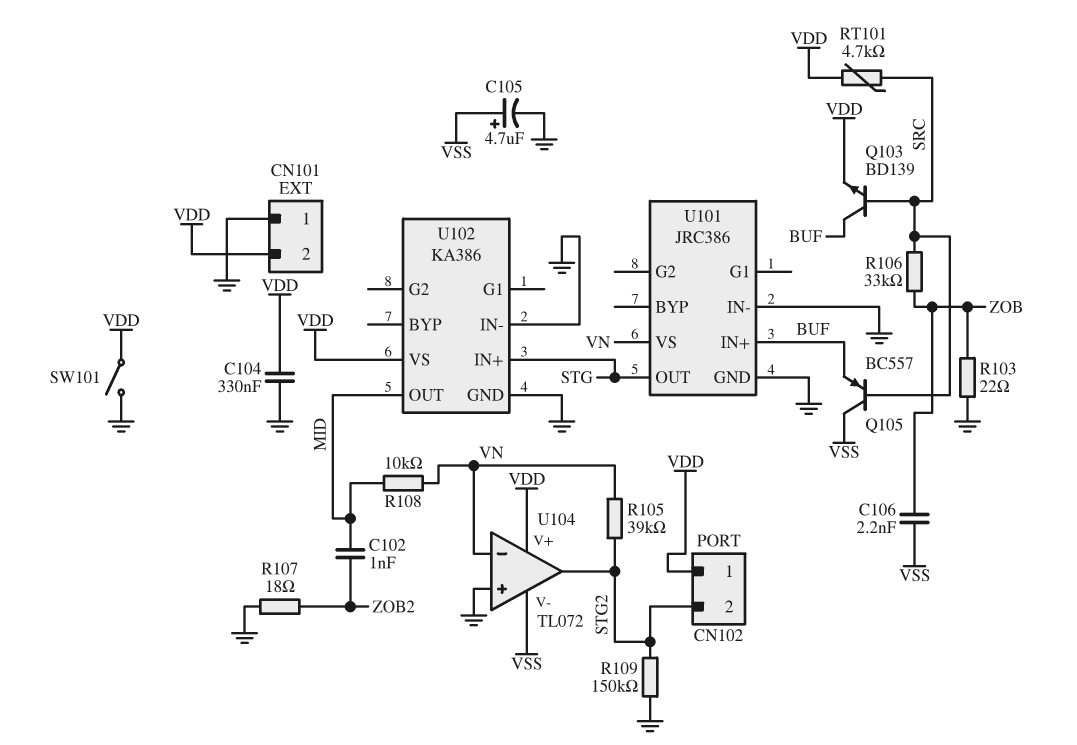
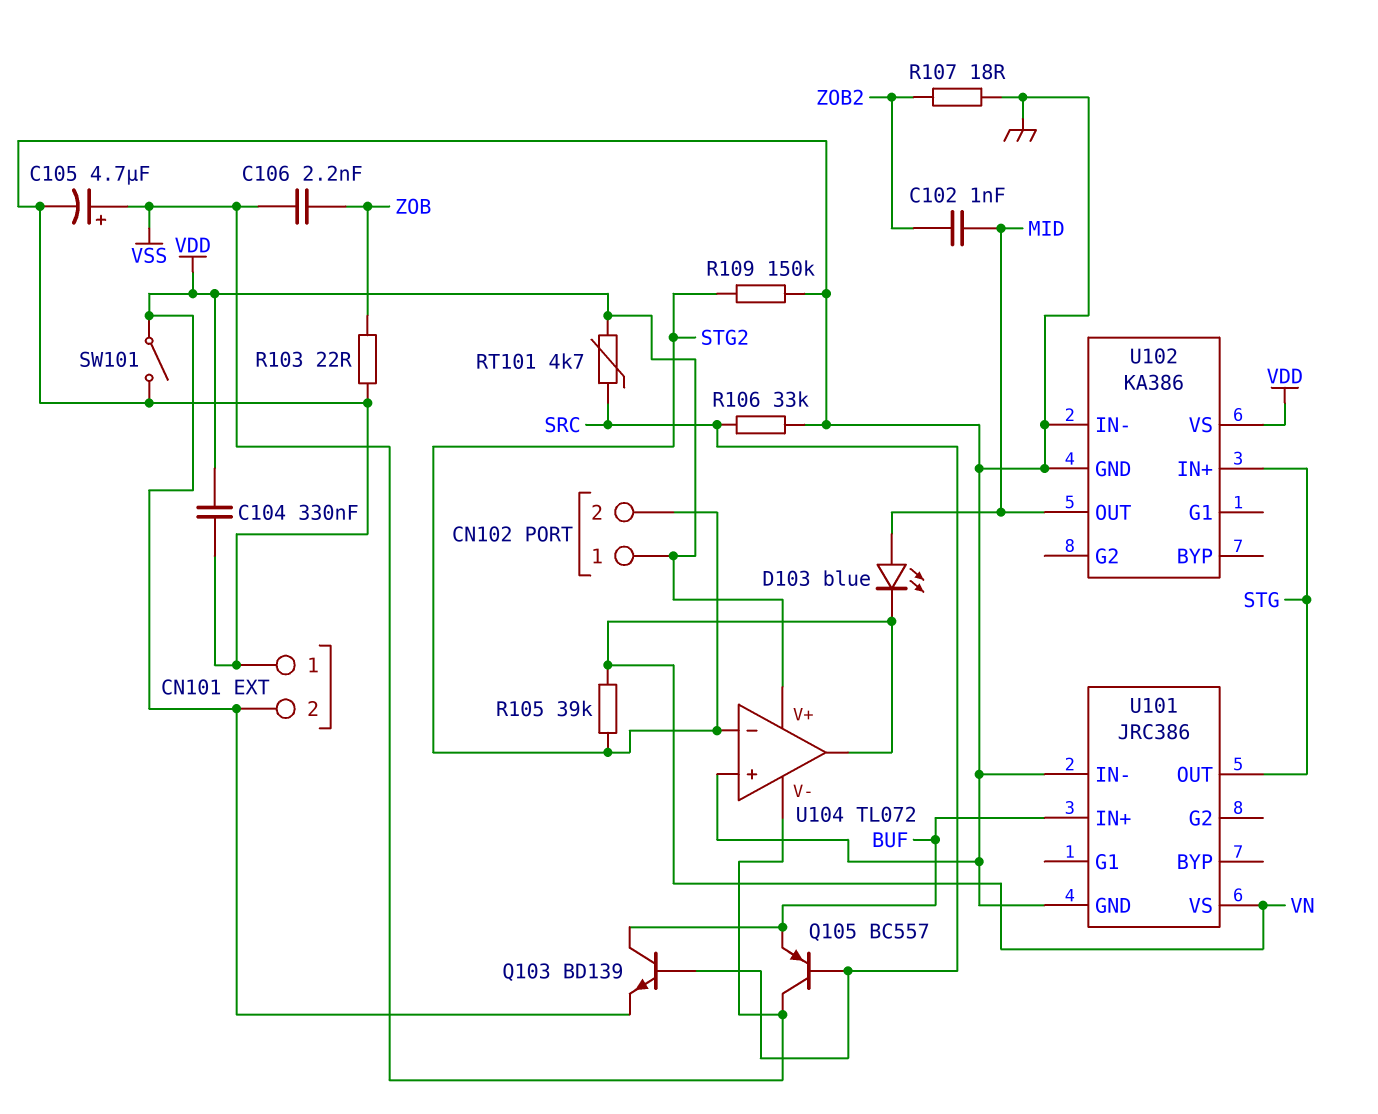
D103: none -> LED blue (A MID, K VN)
R106: 33k (SRC, ZOB) -> 33k (GND, SRC)
R108: 10k (MID, VN) -> none
U104 pin in-: VN -> STG2
U104 pin out: STG2 -> VN

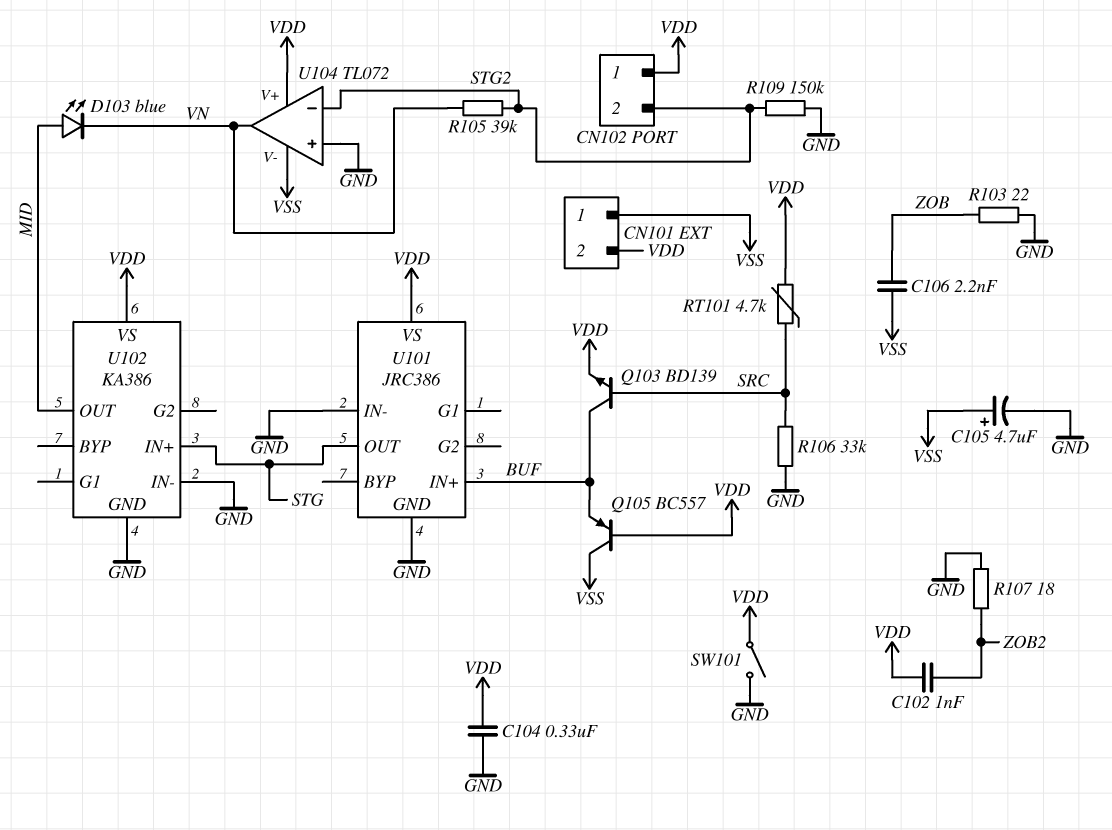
C102: 1nF (MID, ZOB2) -> 1nF (VDD, ZOB2)
CN101 pin 1: GND -> VSS
Q105: PNP BC557 (B SRC, C VSS, E BUF) -> PNP BC557 (B VDD, C VSS, E BUF)
U101 pin VS: VN -> VDD

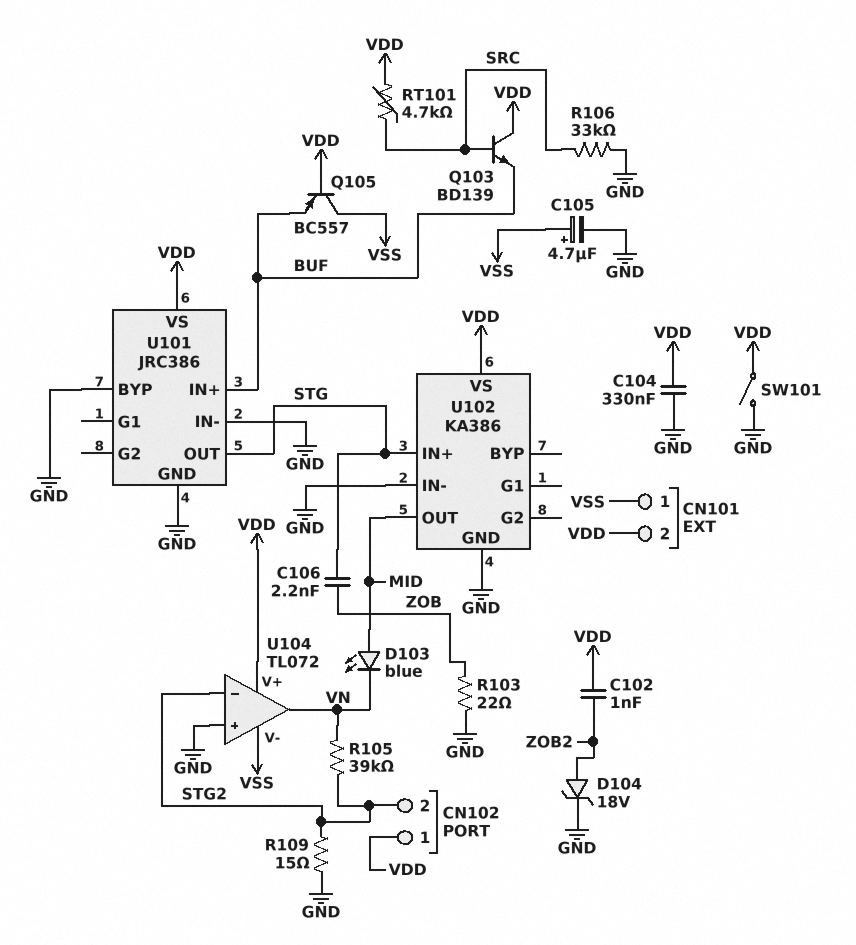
C106: 2.2nF (VSS, ZOB) -> 2.2nF (STG, ZOB)
D104: none -> zener 18V (A ZOB2, K GND)
Q103: NPN BD139 (B SRC, C BUF, E VDD) -> NPN BD139 (B SRC, C VDD, E BUF)
R107: 18 (GND, ZOB2) -> none
R109: 150k (GND, STG2) -> 15 (GND, STG2)
U101 pin BYP: none -> GND

